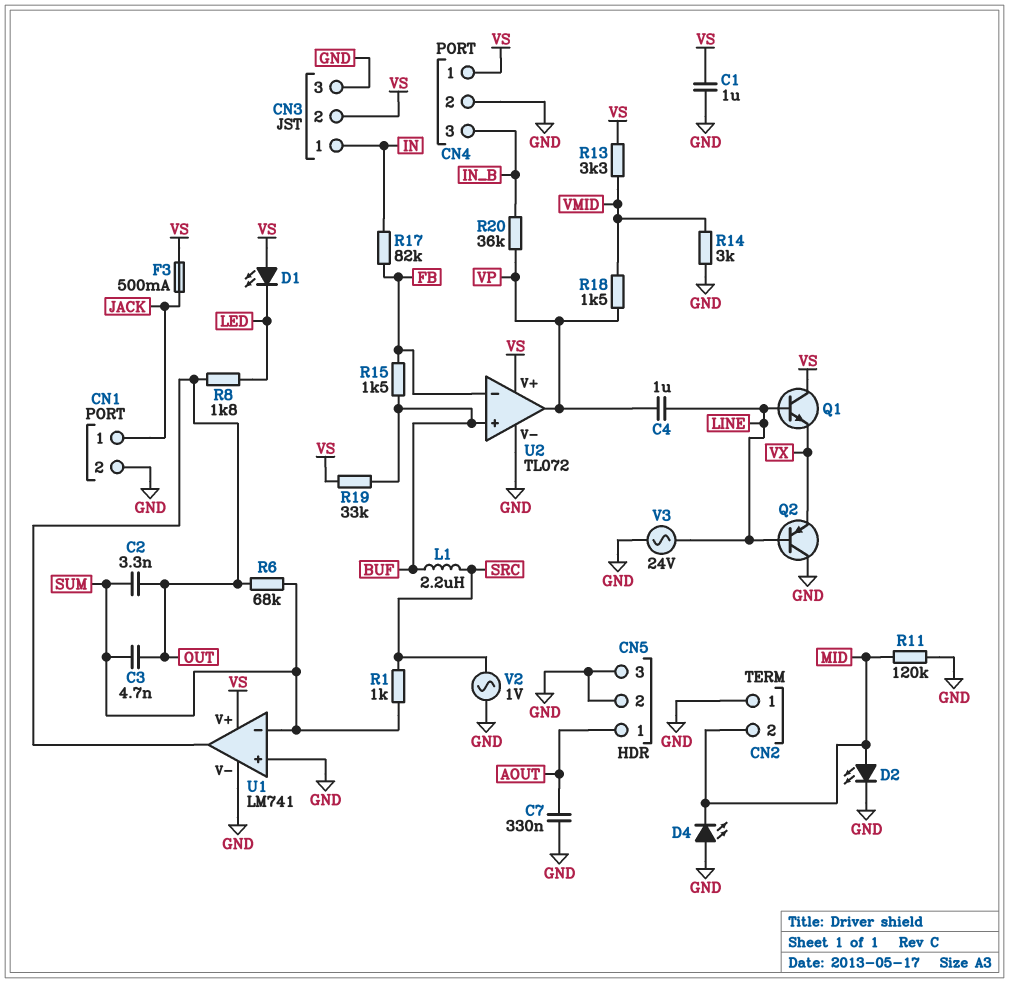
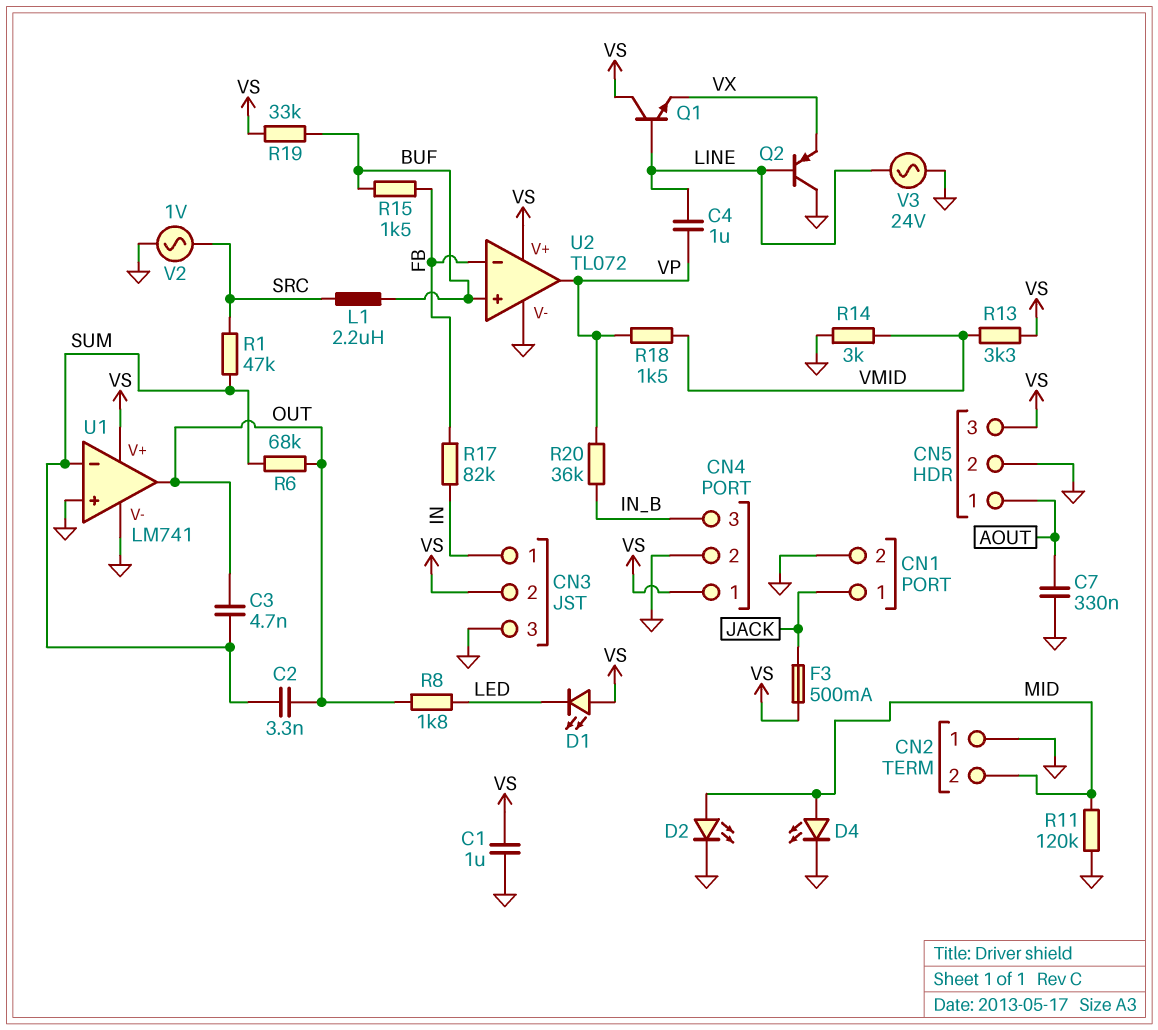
CN5 pin 3: GND -> VS
D4: LED (A GND, K MID) -> LED (A MID, K GND)
R1: 1k (SRC, SUM) -> 47k (SRC, SUM)

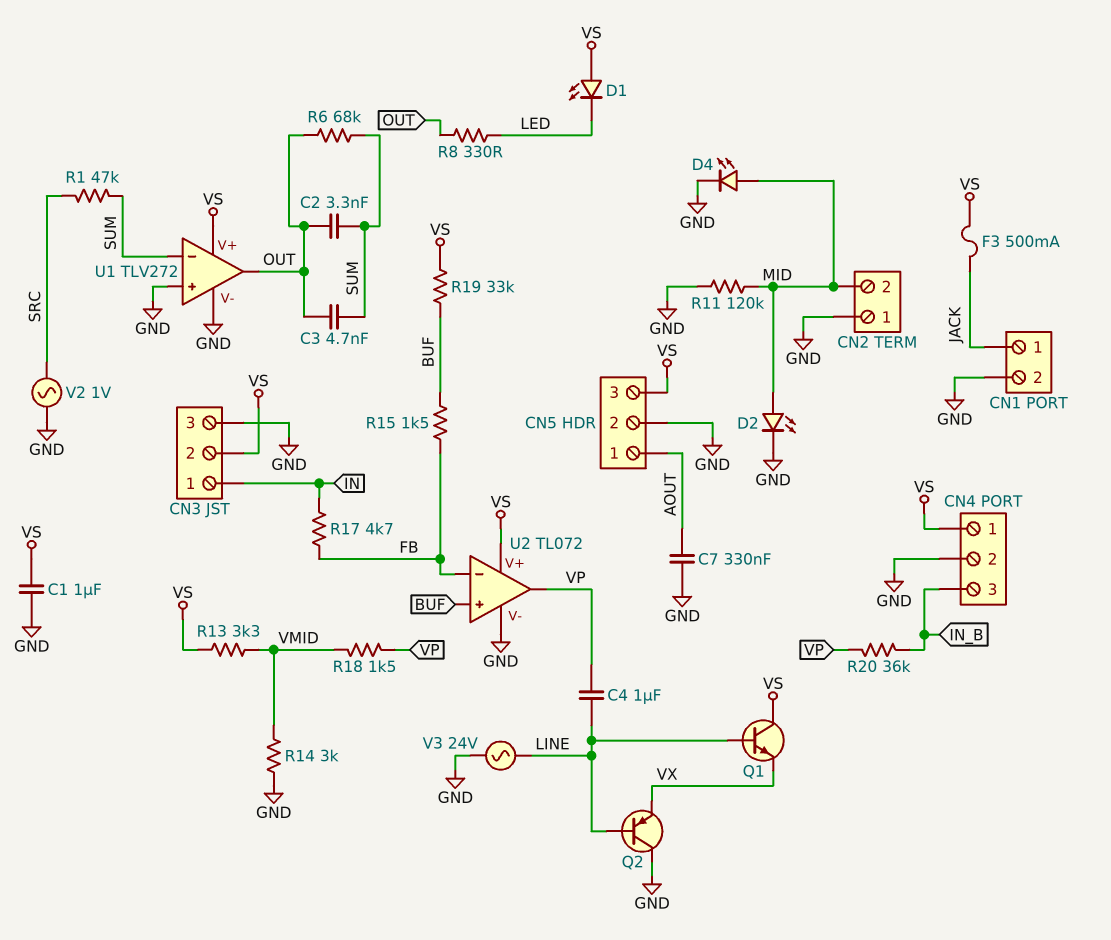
L1: 2.2uH (BUF, SRC) -> none
R8: 1.8k (LED, OUT) -> 330 (LED, OUT)
R17: 82k (FB, IN) -> 4.7k (FB, IN)
U1: LM741 -> TLV272

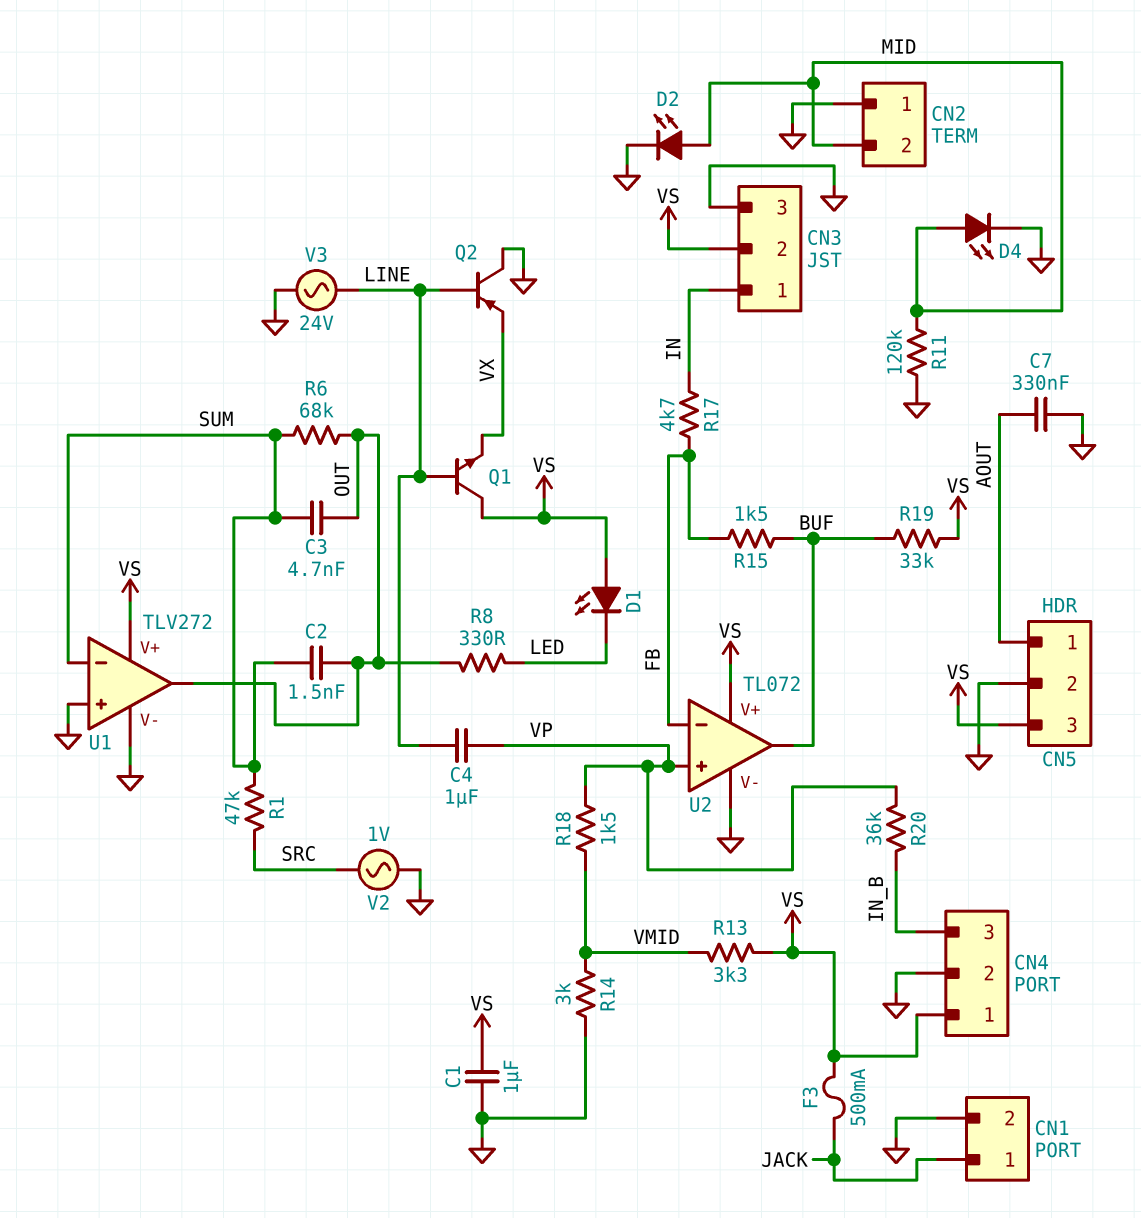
C2: 3.3nF (OUT, SUM) -> 1.5nF (OUT, SUM)
U2 pin in+: BUF -> VP
U2 pin out: VP -> BUF

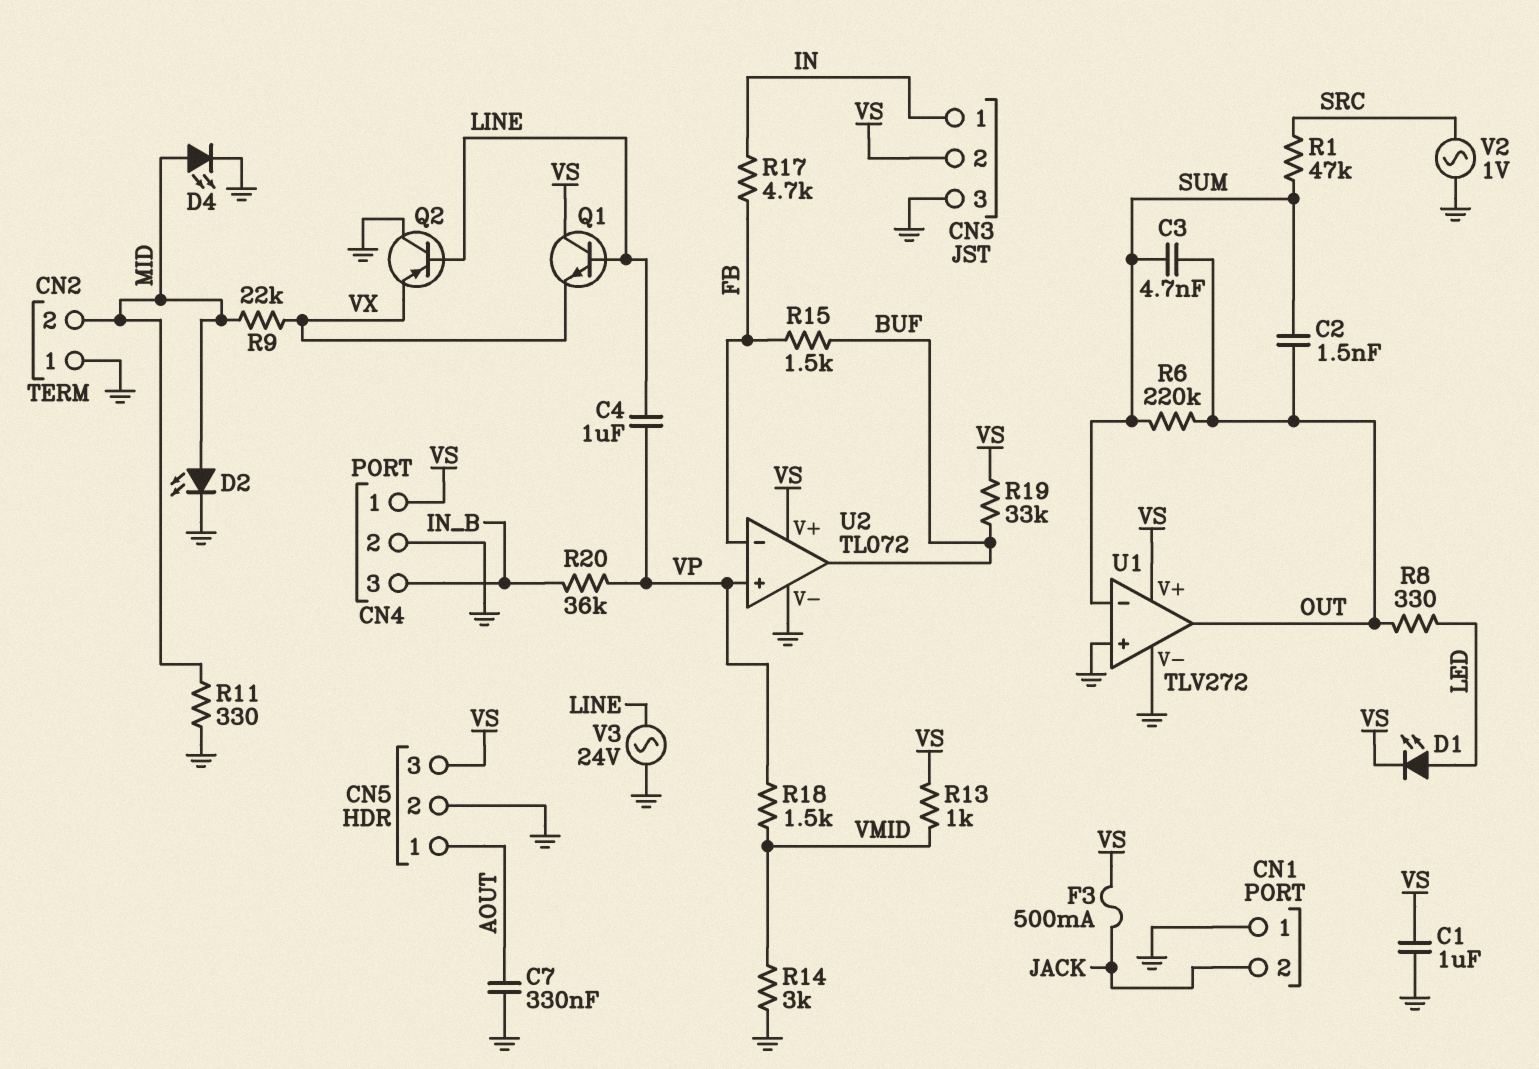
CN1 pin 1: JACK -> GND
CN1 pin 2: GND -> JACK
D1: LED (A VS, K LED) -> LED (A LED, K VS)
R6: 68k (OUT, SUM) -> 220k (OUT, SUM)
R9: none -> 22k (MID, VX)
R11: 120k (GND, MID) -> 330 (GND, MID)
R13: 3.3k (VMID, VS) -> 1k (VMID, VS)

